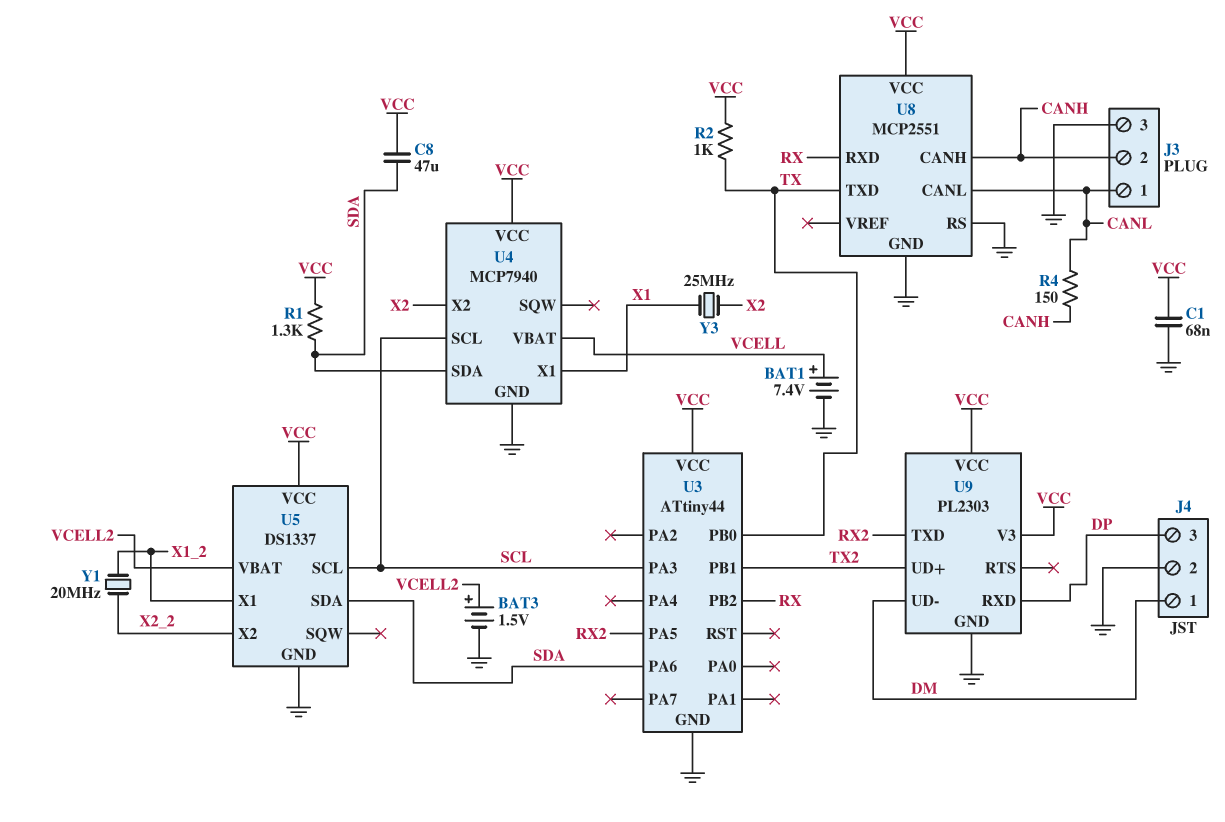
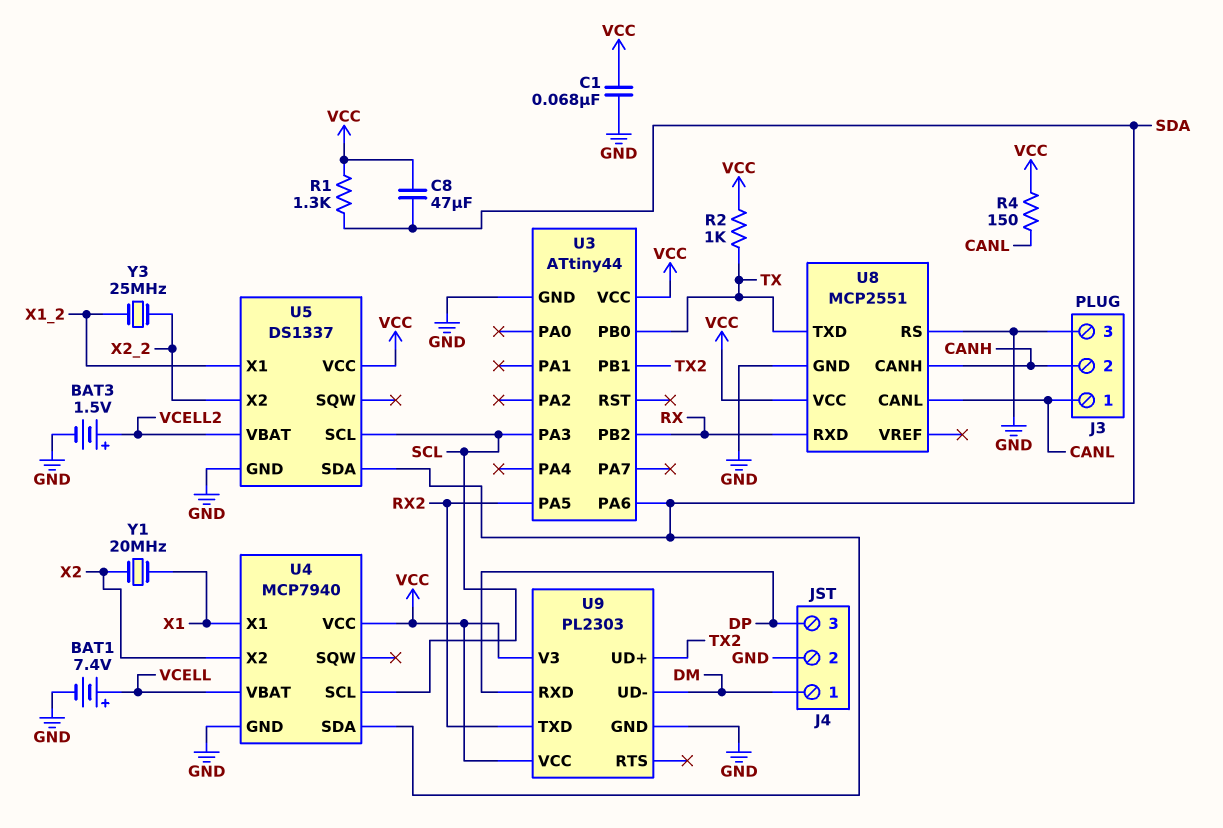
R4: 150 (CANH, CANL) -> 150 (CANL, VCC)
Y1: 20MHz (X1_2, X2_2) -> 20MHz (X1, X2)
Y3: 25MHz (X1, X2) -> 25MHz (X1_2, X2_2)

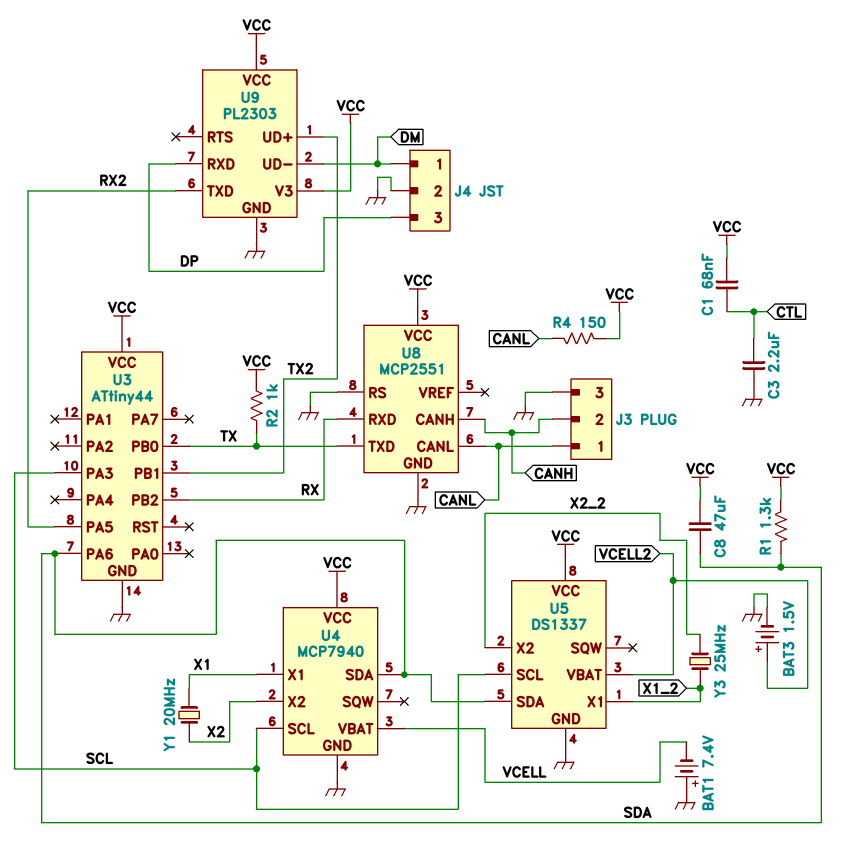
BAT1: 7.4V (plus VCELL, minus GND) -> 7.4V (plus GND, minus VCELL)
C1: 68nF (GND, VCC) -> 68nF (CTL, VCC)
C3: none -> 2.2uF (CTL, GND)

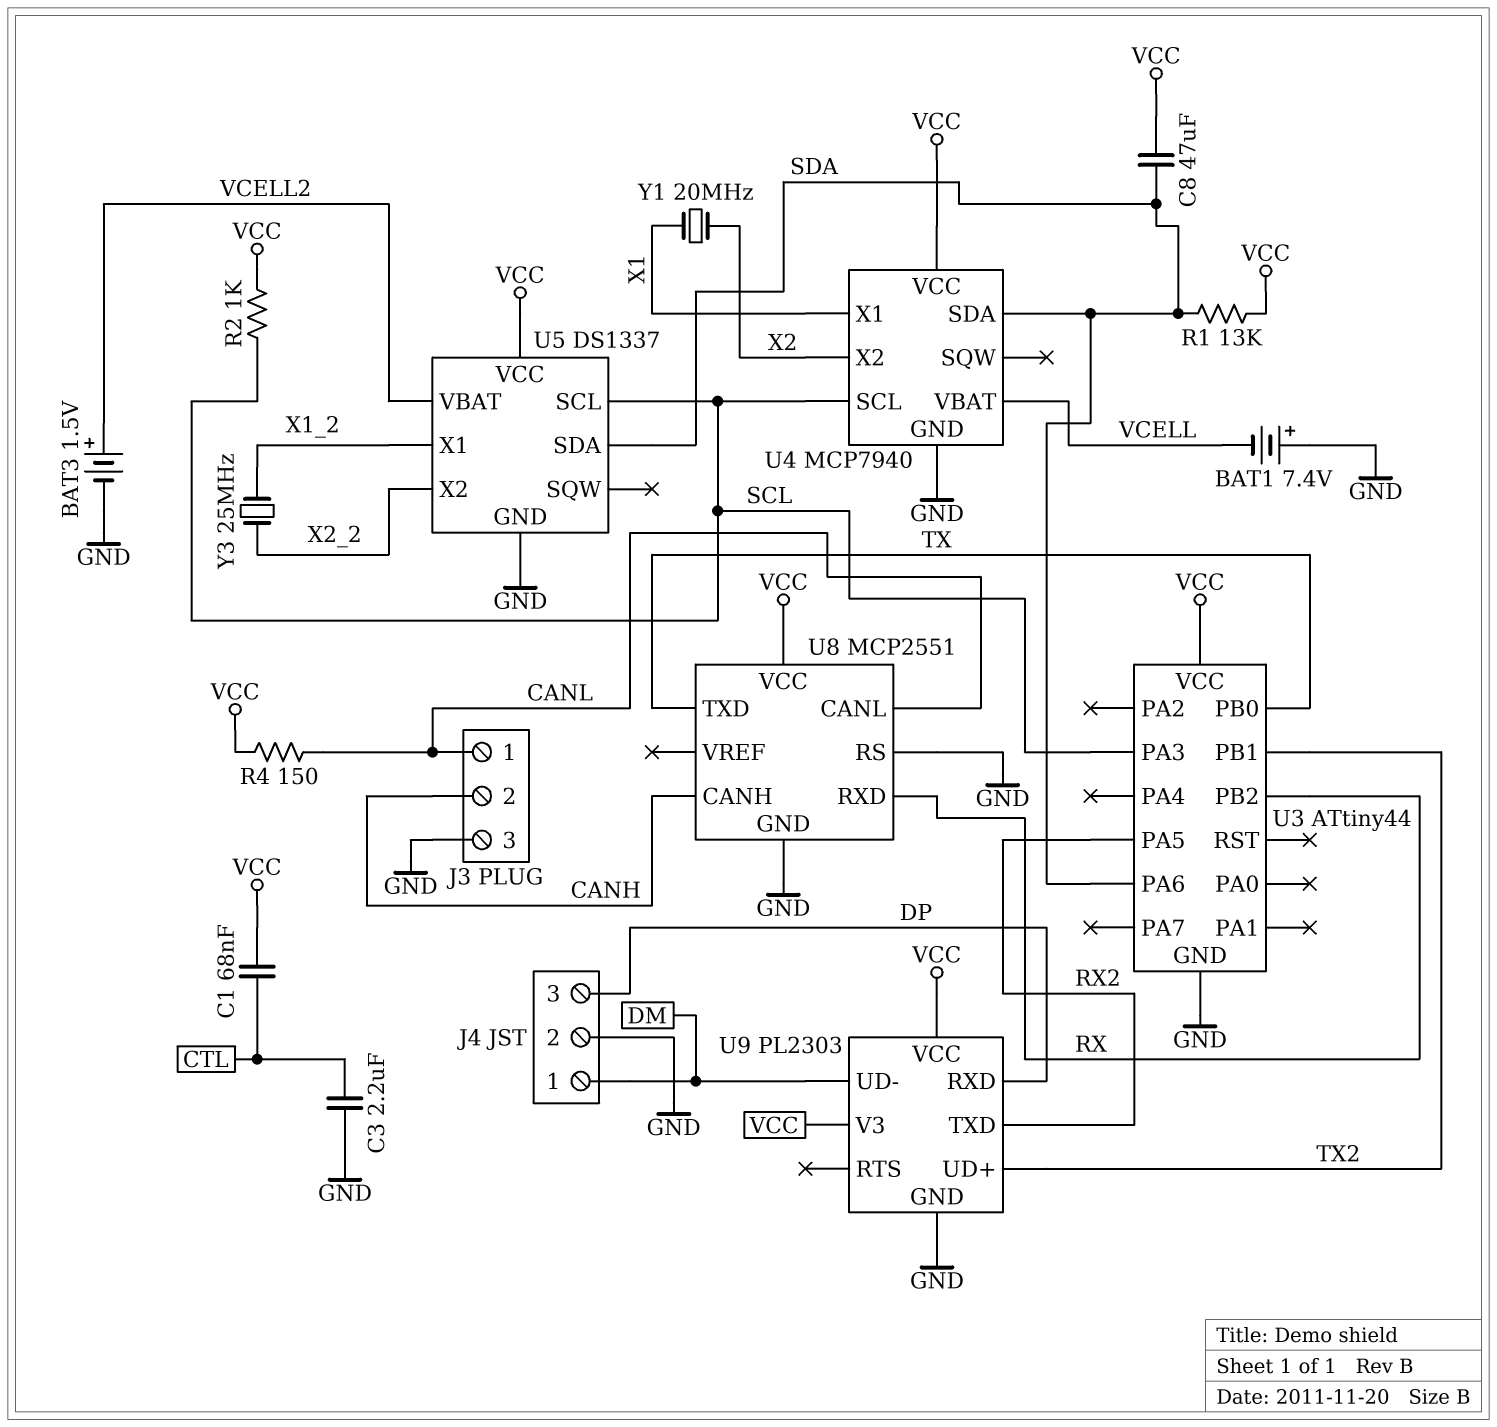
R1: 1.3k (SDA, VCC) -> 13k (SDA, VCC)
R2: 1k (TX, VCC) -> 1k (SCL, VCC)

